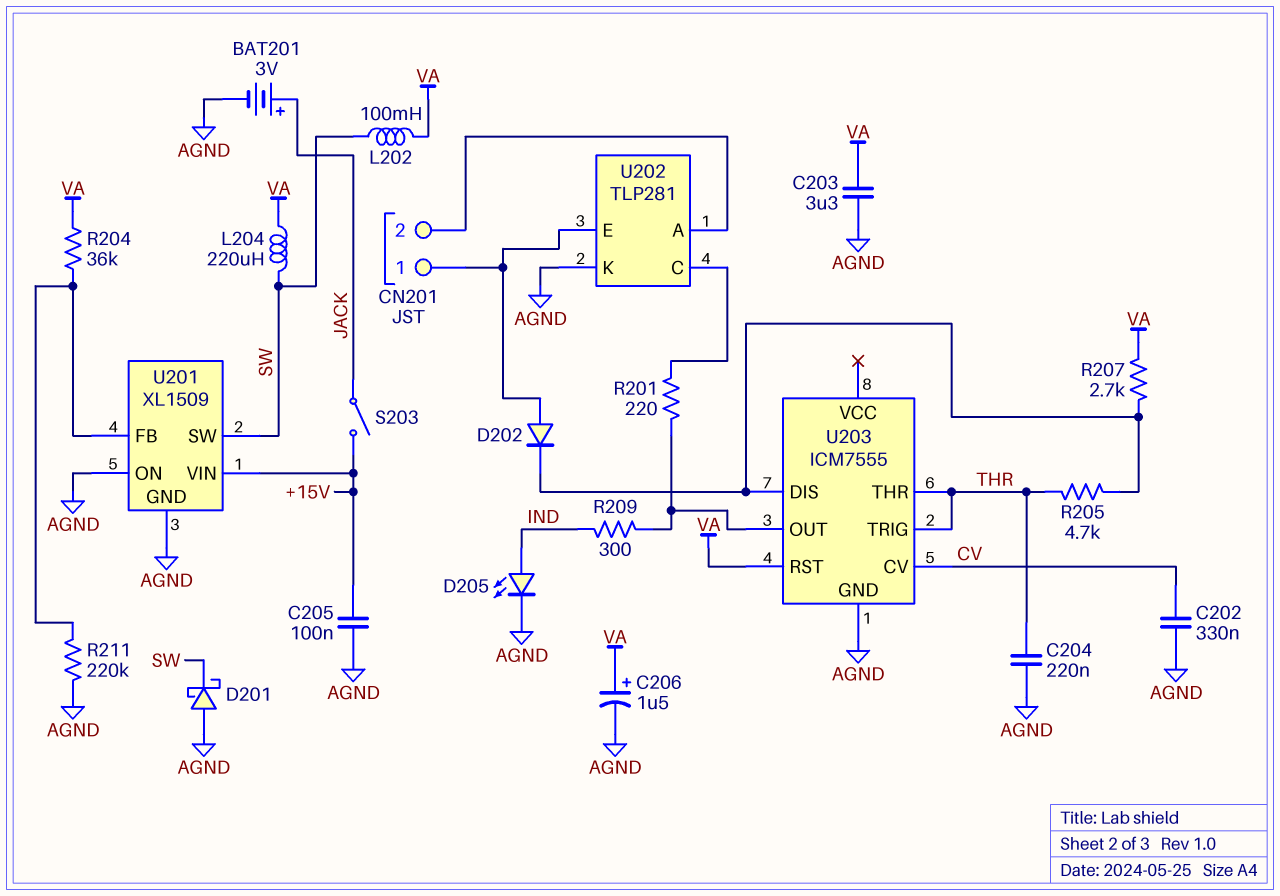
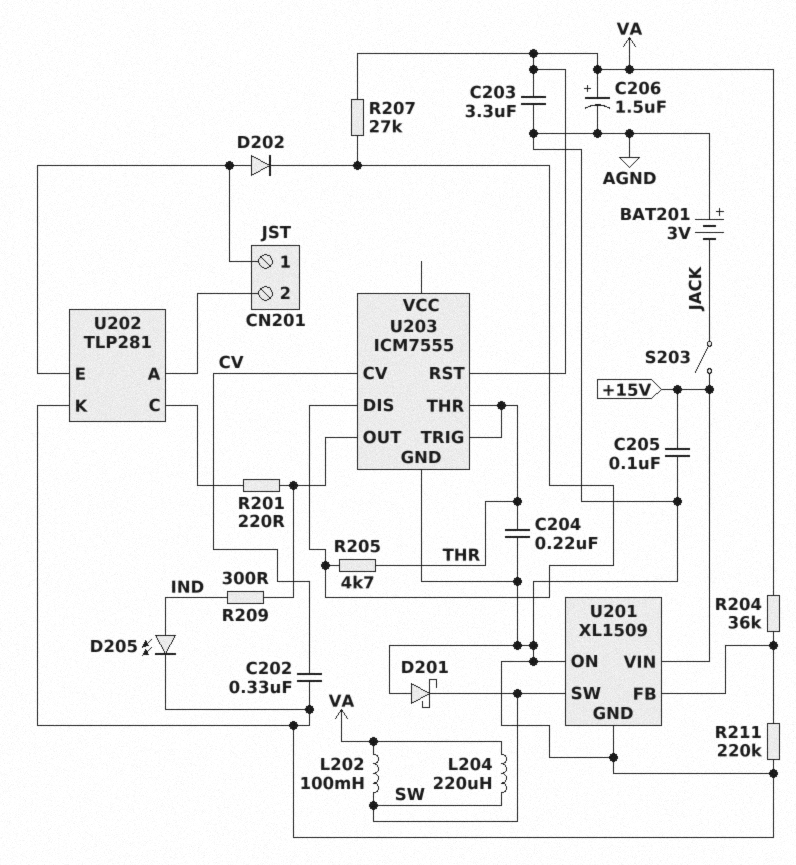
BAT201: 3V (plus JACK, minus AGND) -> 3V (plus AGND, minus JACK)
R207: 2.7k (U203/DIS, VA) -> 27k (U203/DIS, VA)

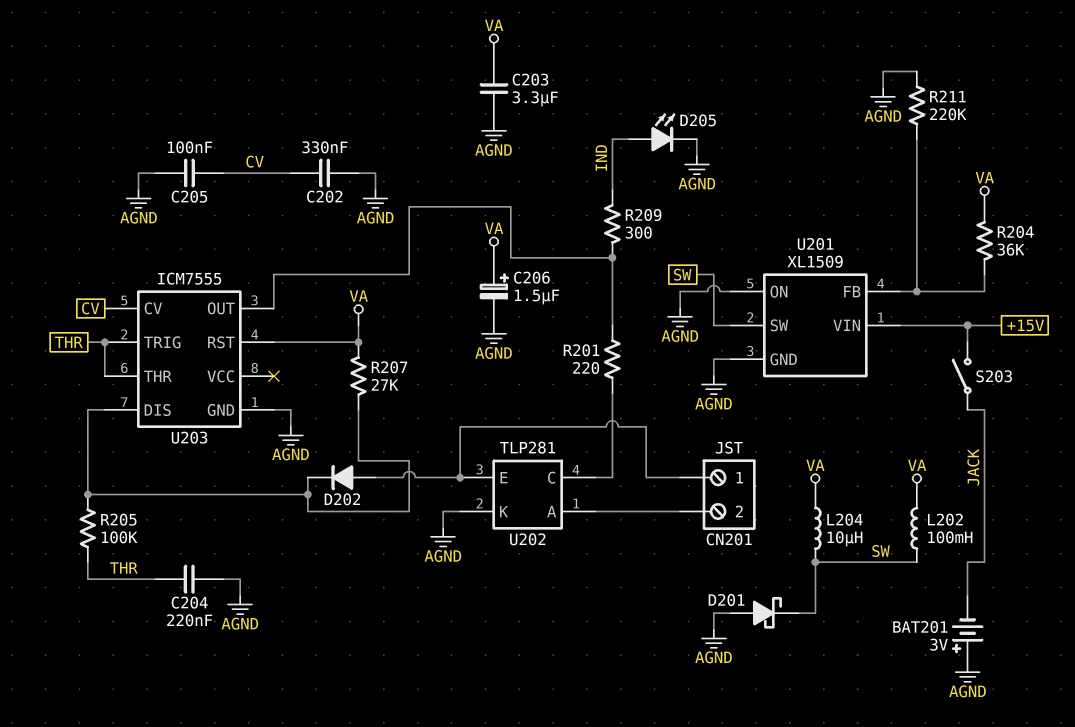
C205: 100nF (+15V, AGND) -> 100nF (AGND, CV)
L204: 220uH (SW, VA) -> 10uH (SW, VA)
R205: 4.7k (THR, U203/DIS) -> 100k (THR, U203/DIS)

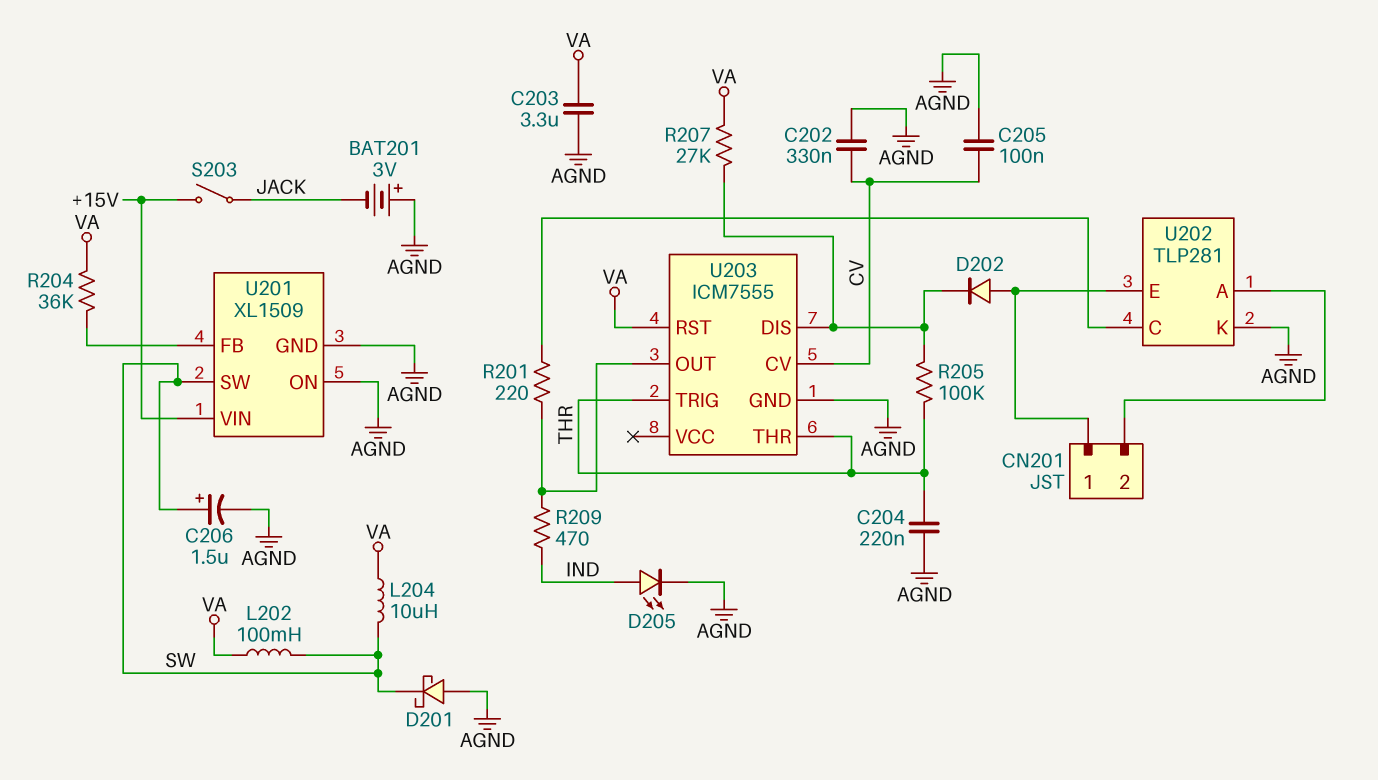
C206: 1.5uF (plus VA, minus AGND) -> 1.5uF (plus SW, minus AGND)
R209: 300 (IND, U203/OUT) -> 470 (IND, U203/OUT)
R211: 220k (AGND, U201/FB) -> none

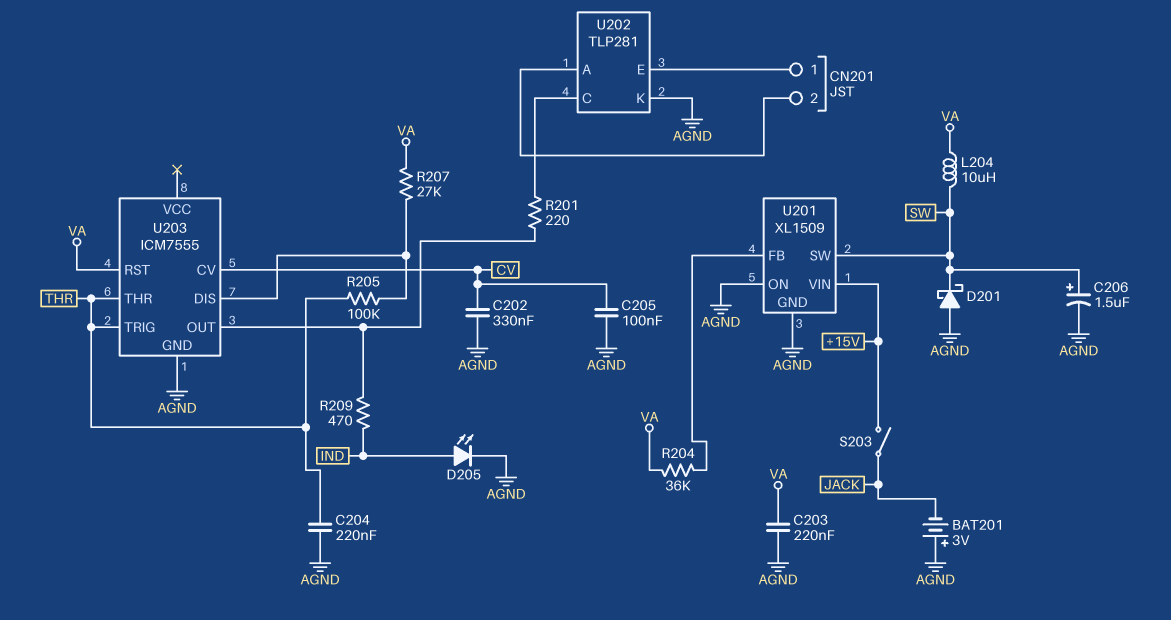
C203: 3.3uF (AGND, VA) -> 220nF (AGND, VA)
D202: diode (A CN201/1, K U203/DIS) -> none
L202: 100mH (SW, VA) -> none

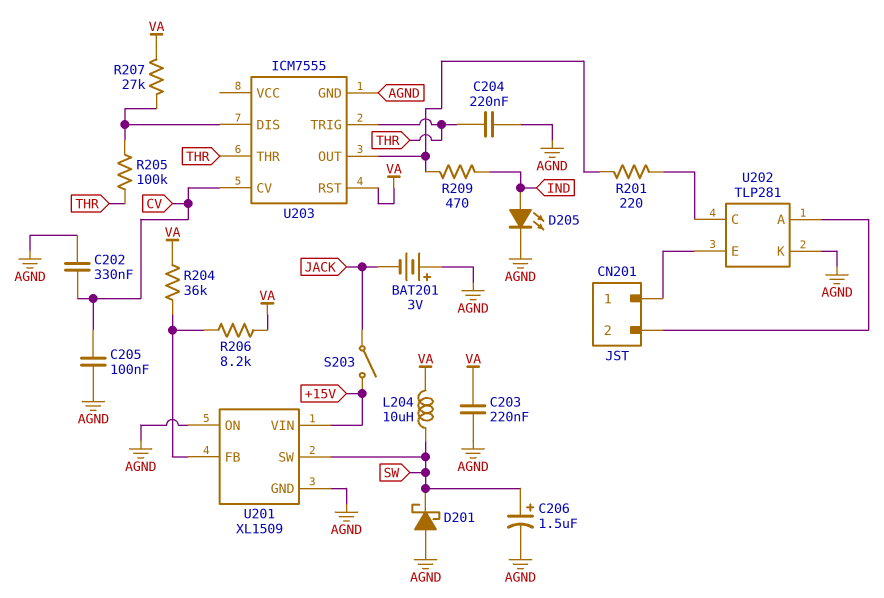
R206: none -> 8.2k (U201/FB, VA)

